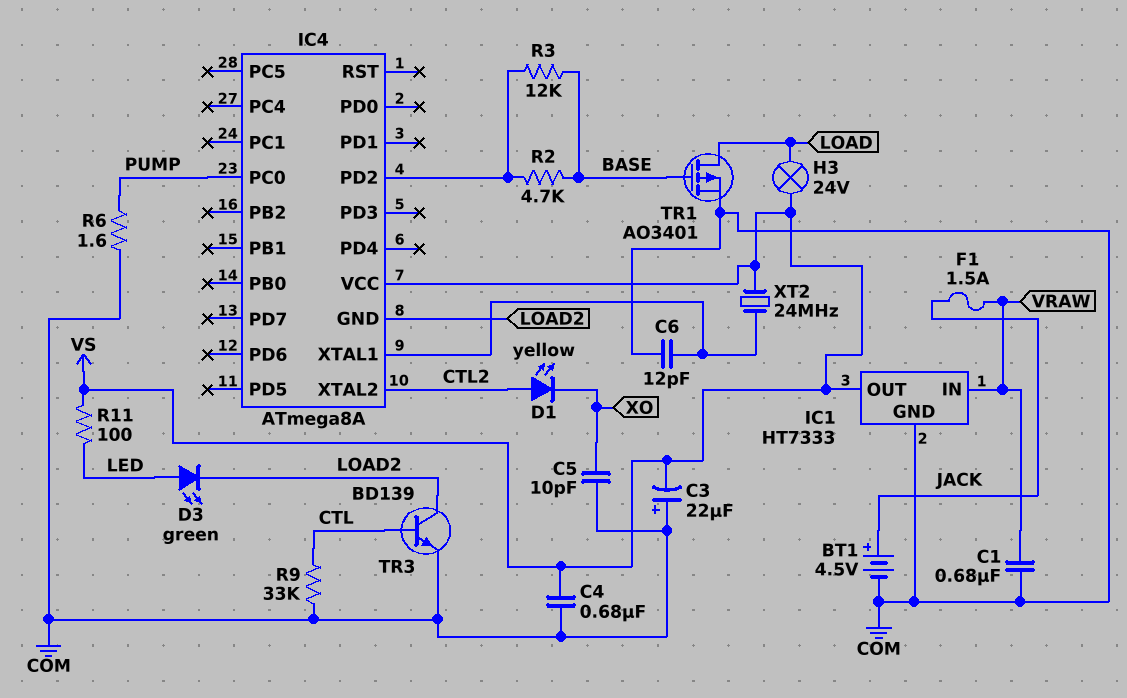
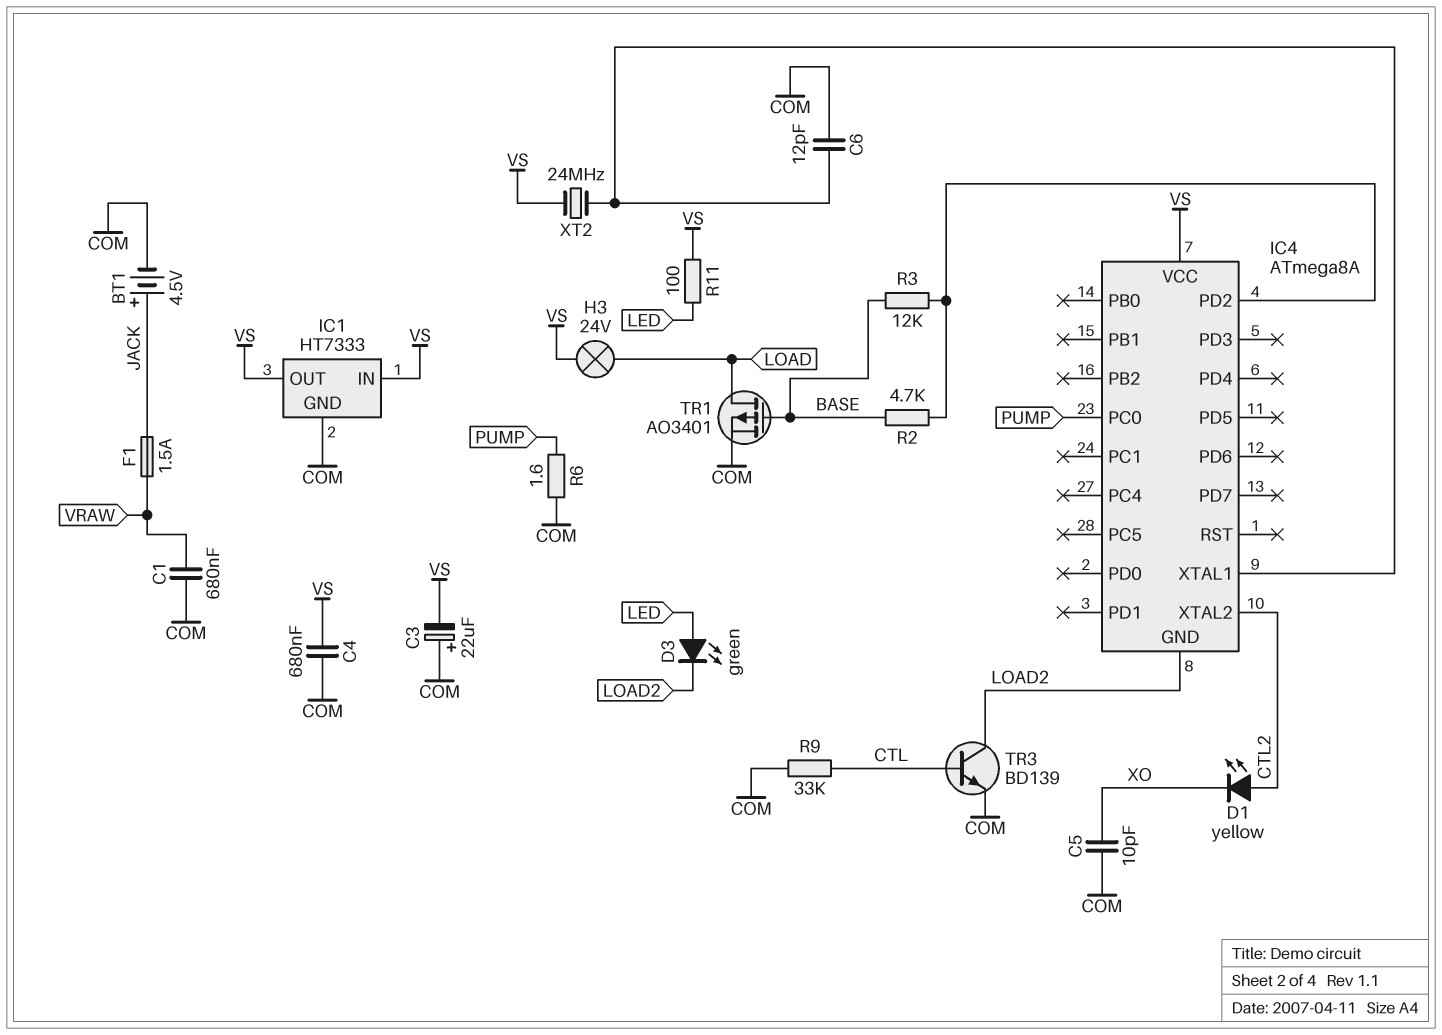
IC1 pin IN: VRAW -> VS

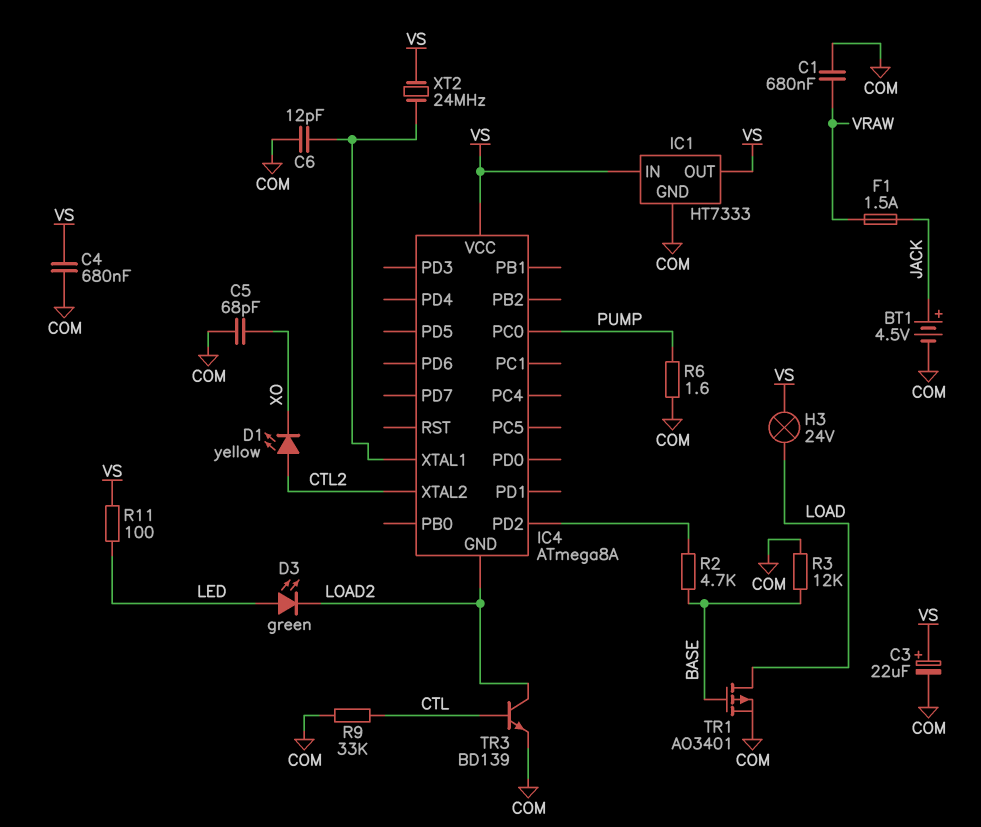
C3: 22uF (plus COM, minus VS) -> 22uF (plus VS, minus COM)
C5: 10pF (COM, XO) -> 68pF (COM, XO)
R3: 12k (BASE, IC4/PD2) -> 12k (BASE, COM)

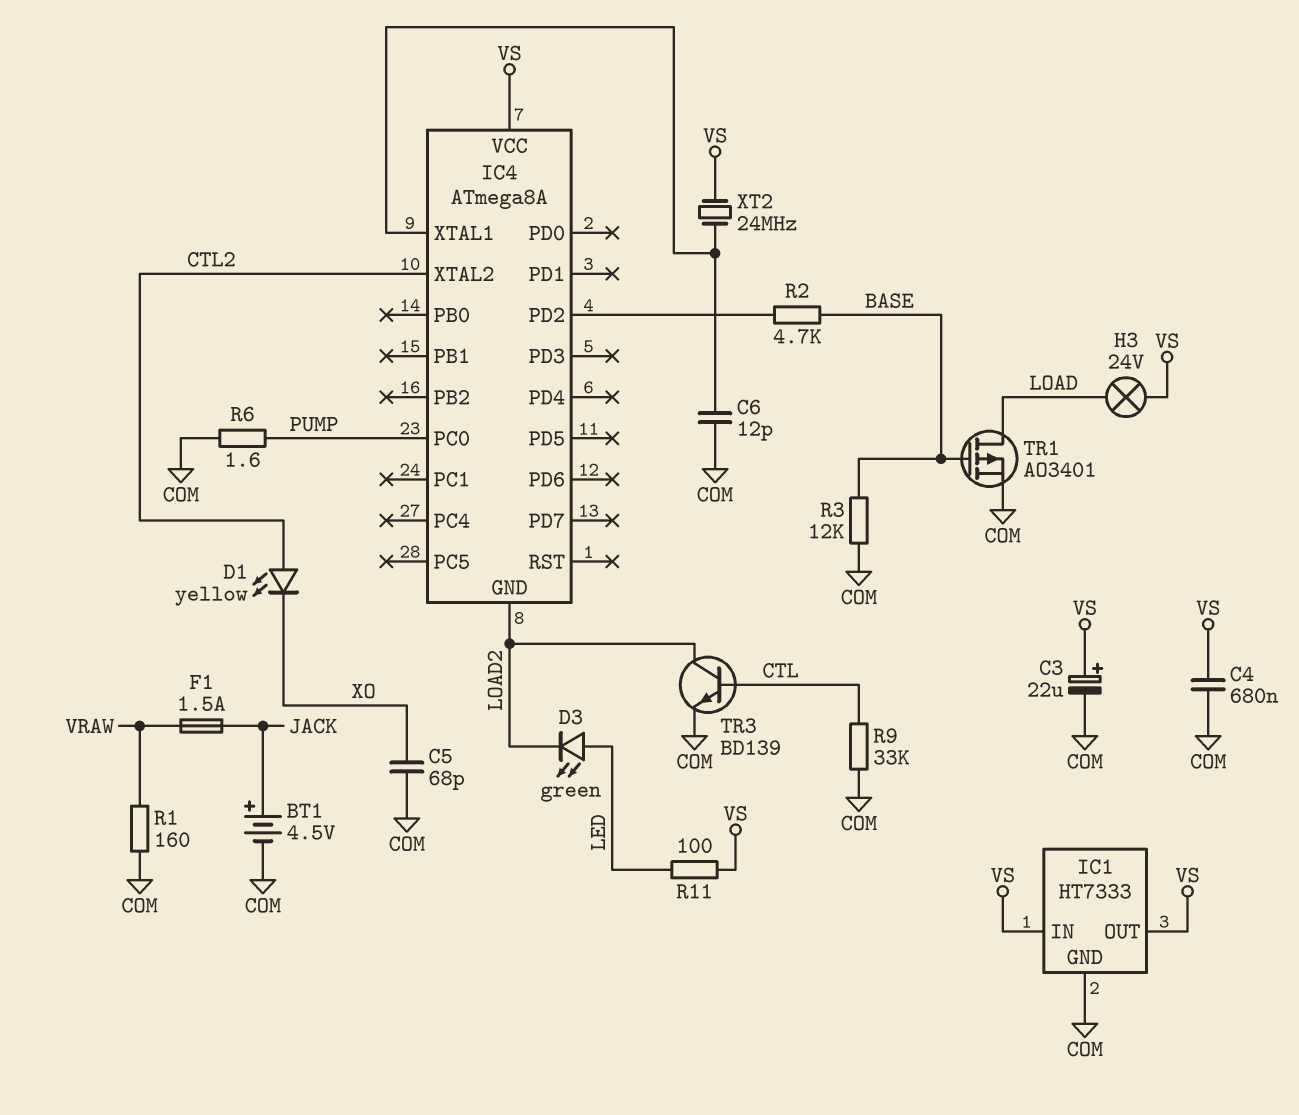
C1: 680nF (COM, VRAW) -> none
R1: none -> 160 (COM, VRAW)

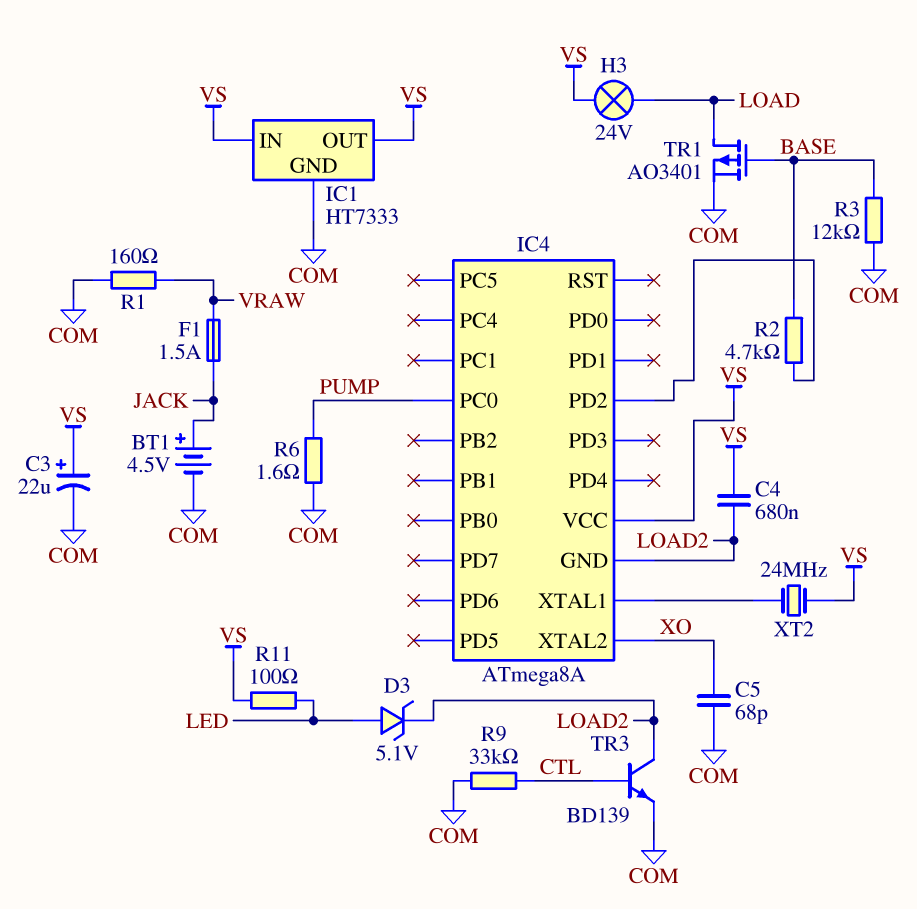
C4: 680nF (COM, VS) -> 680nF (LOAD2, VS)
C6: 12pF (COM, IC4/XTAL1) -> none
D1: LED yellow (A CTL2, K XO) -> none
D3: LED green (A LED, K LOAD2) -> zener 5.1V (A LED, K LOAD2)
IC4 pin XTAL2: CTL2 -> XO

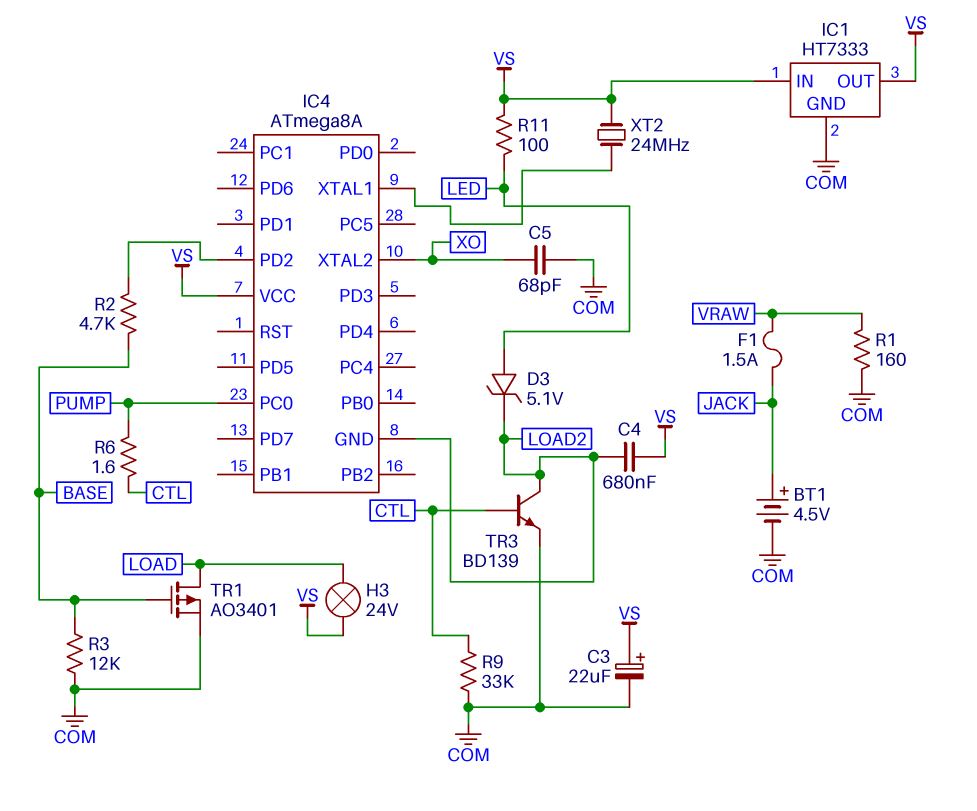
R6: 1.6 (COM, PUMP) -> 1.6 (CTL, PUMP)

